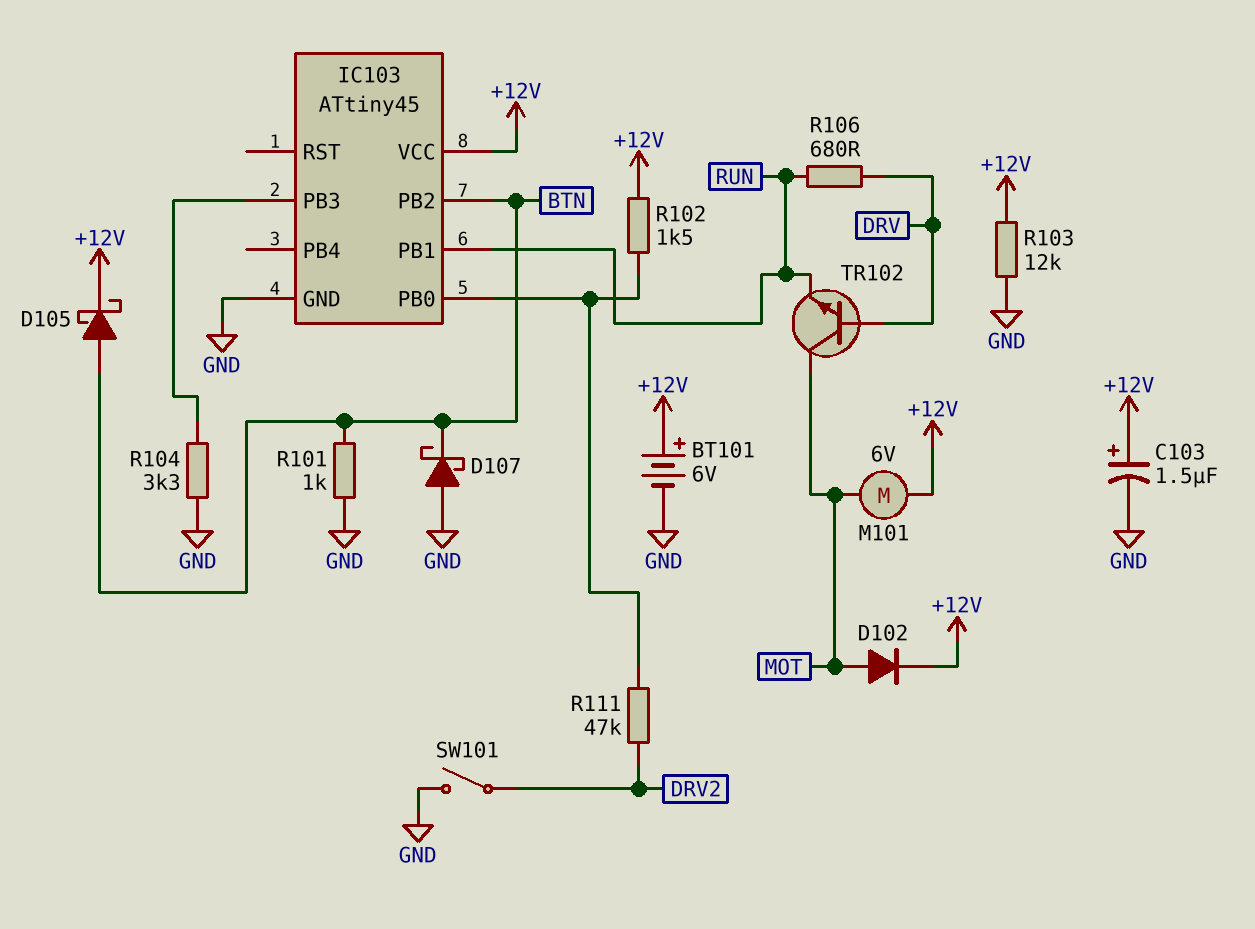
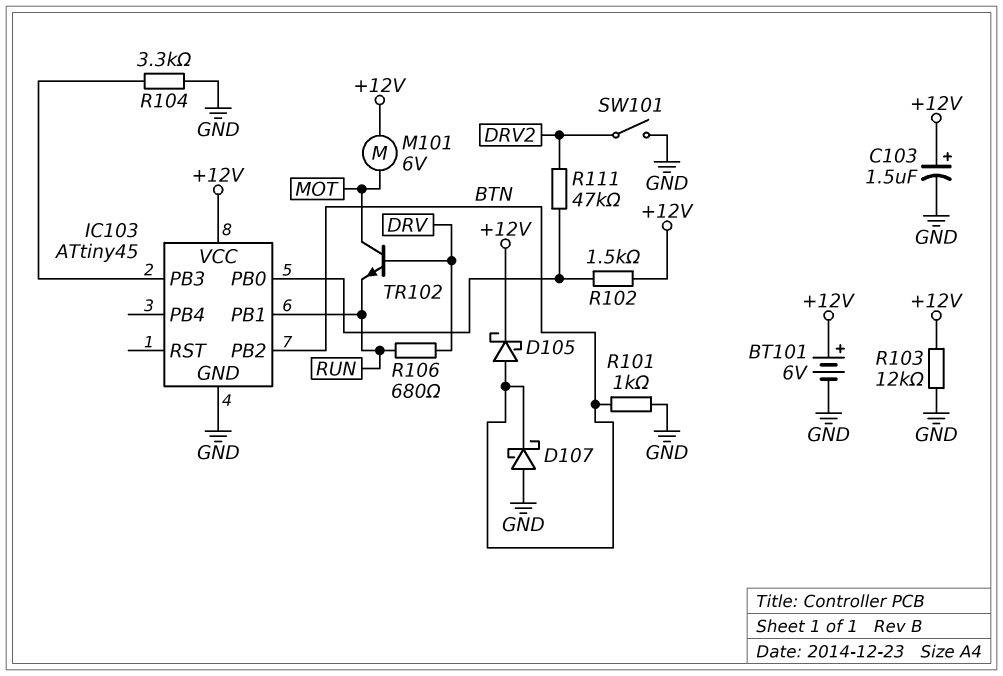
D102: diode (A MOT, K +12V) -> none

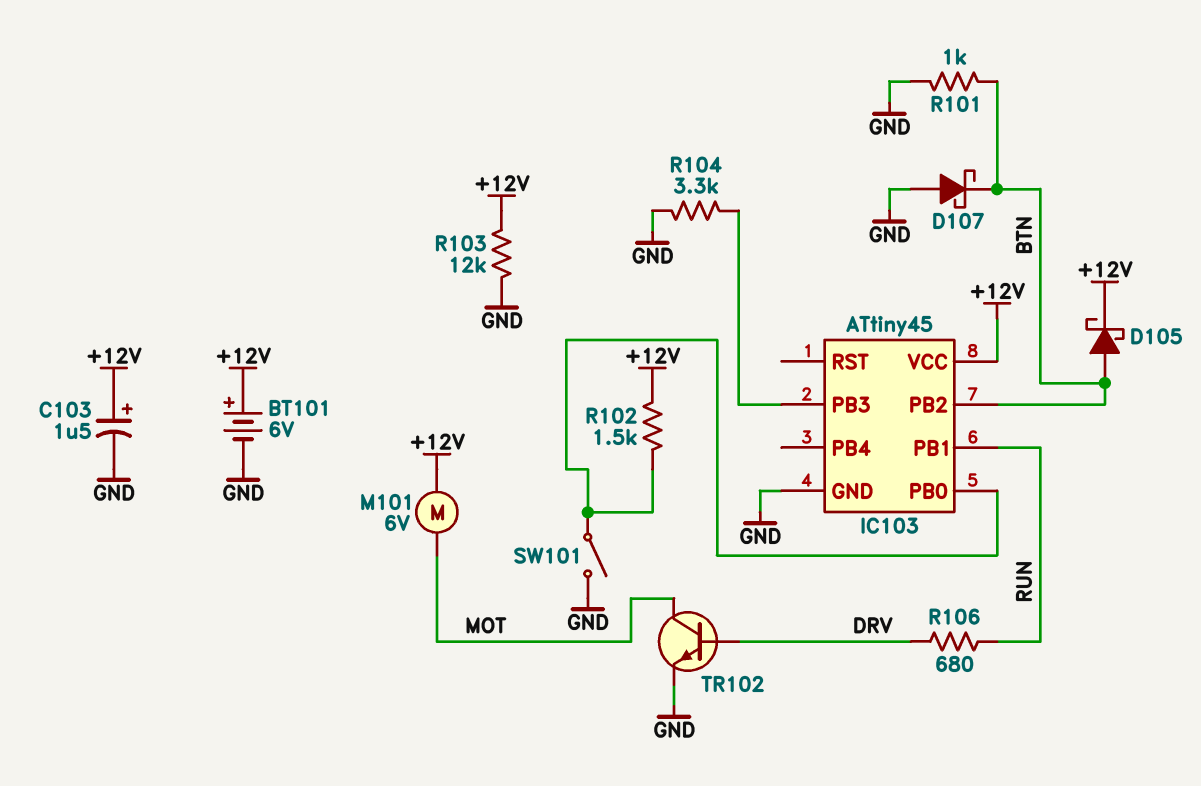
R111: 47k (DRV2, IC103/PB0) -> none
SW101: switch (DRV2, GND) -> switch (GND, IC103/PB0)
TR102: NPN (B DRV, C MOT, E RUN) -> NPN (B DRV, C MOT, E GND)

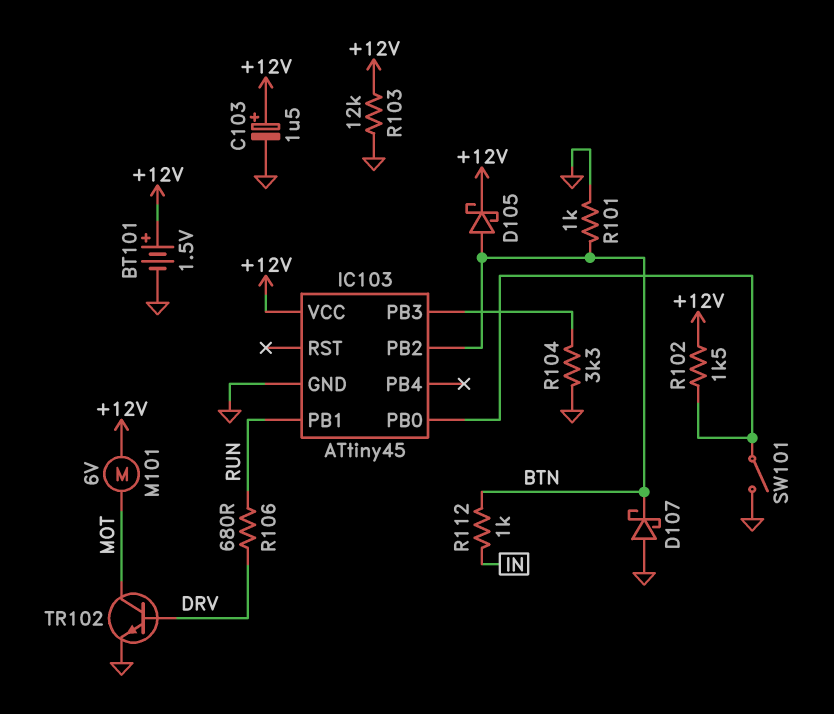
BT101: 6V (plus +12V, minus GND) -> 1.5V (plus +12V, minus GND)
R112: none -> 1k (BTN, IN)

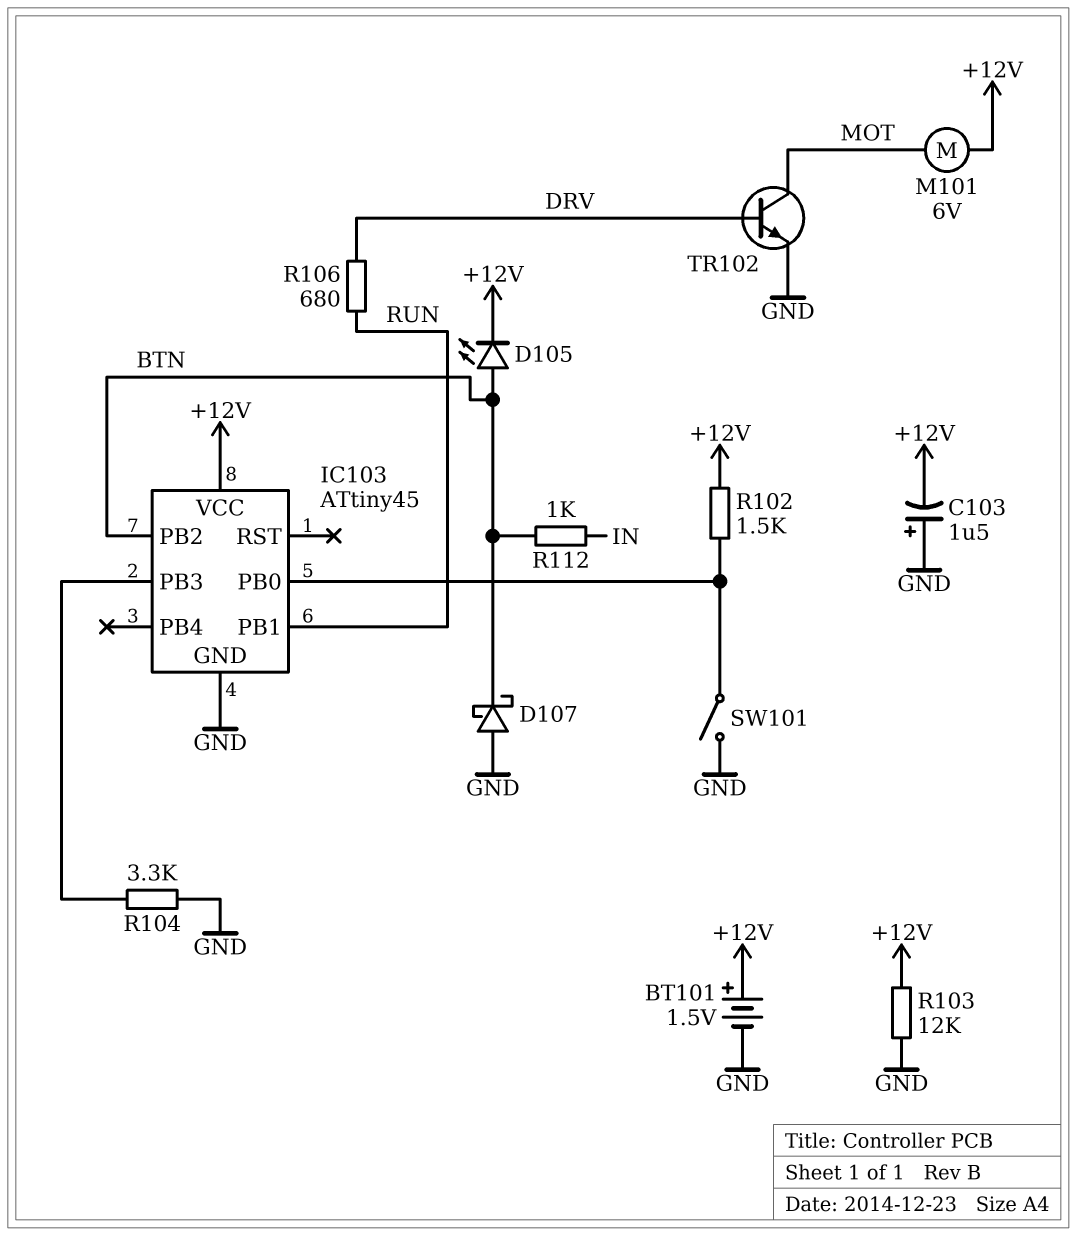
C103: 1.5uF (plus +12V, minus GND) -> 1.5uF (plus GND, minus +12V)
D105: schottky (A BTN, K +12V) -> LED (A BTN, K +12V)
R101: 1k (BTN, GND) -> none

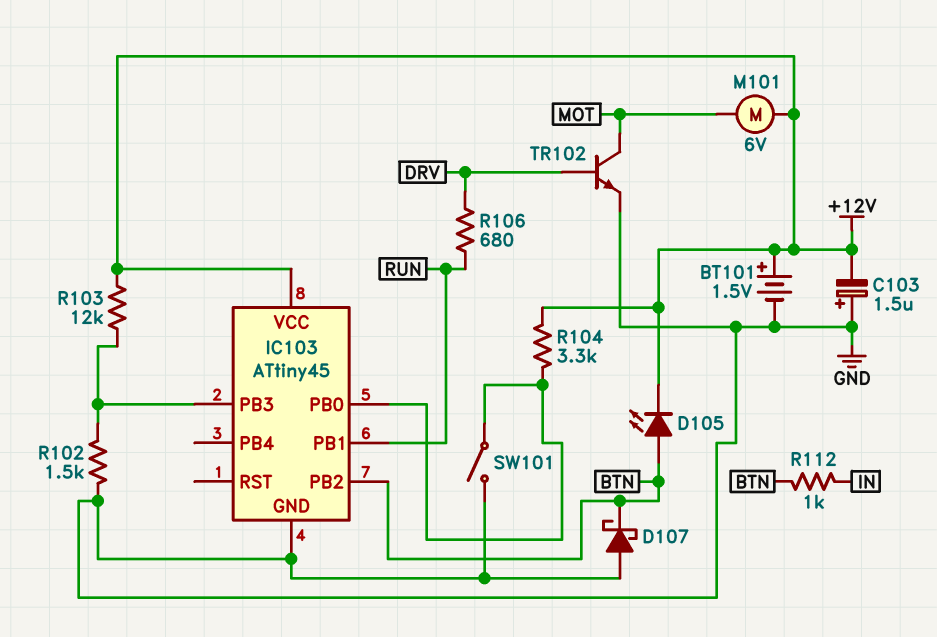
R102: 1.5k (+12V, IC103/PB0) -> 1.5k (GND, IC103/PB3)
R103: 12k (+12V, GND) -> 12k (+12V, IC103/PB3)
R104: 3.3k (GND, IC103/PB3) -> 3.3k (+12V, IC103/PB0)

